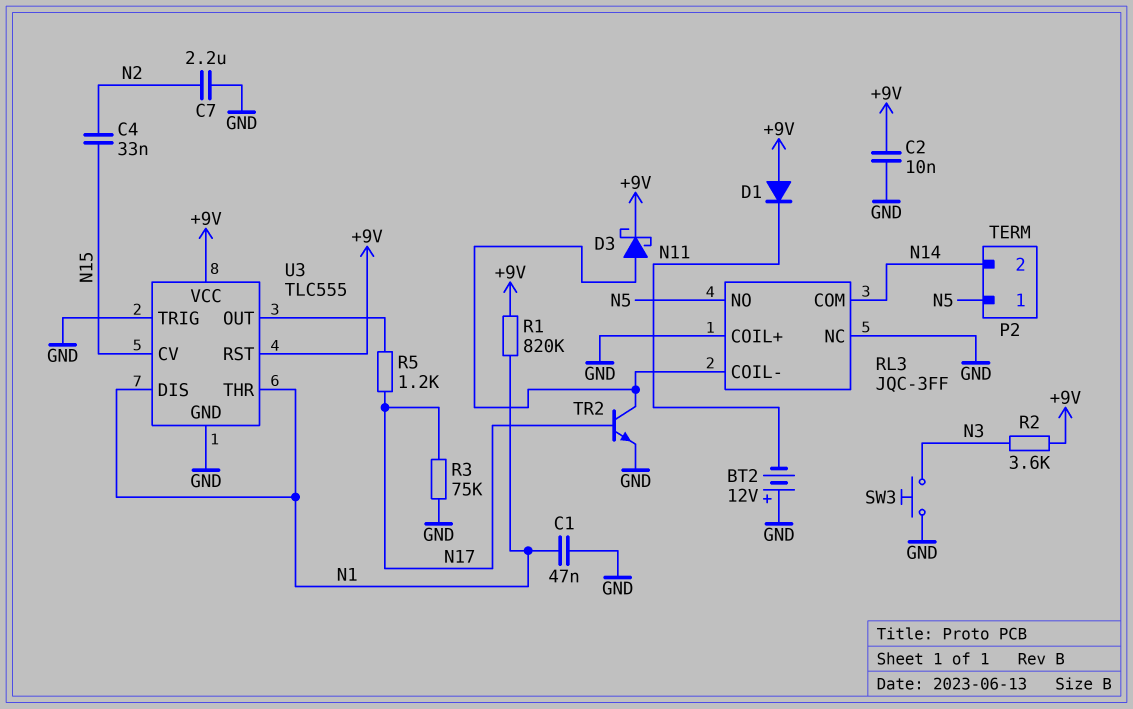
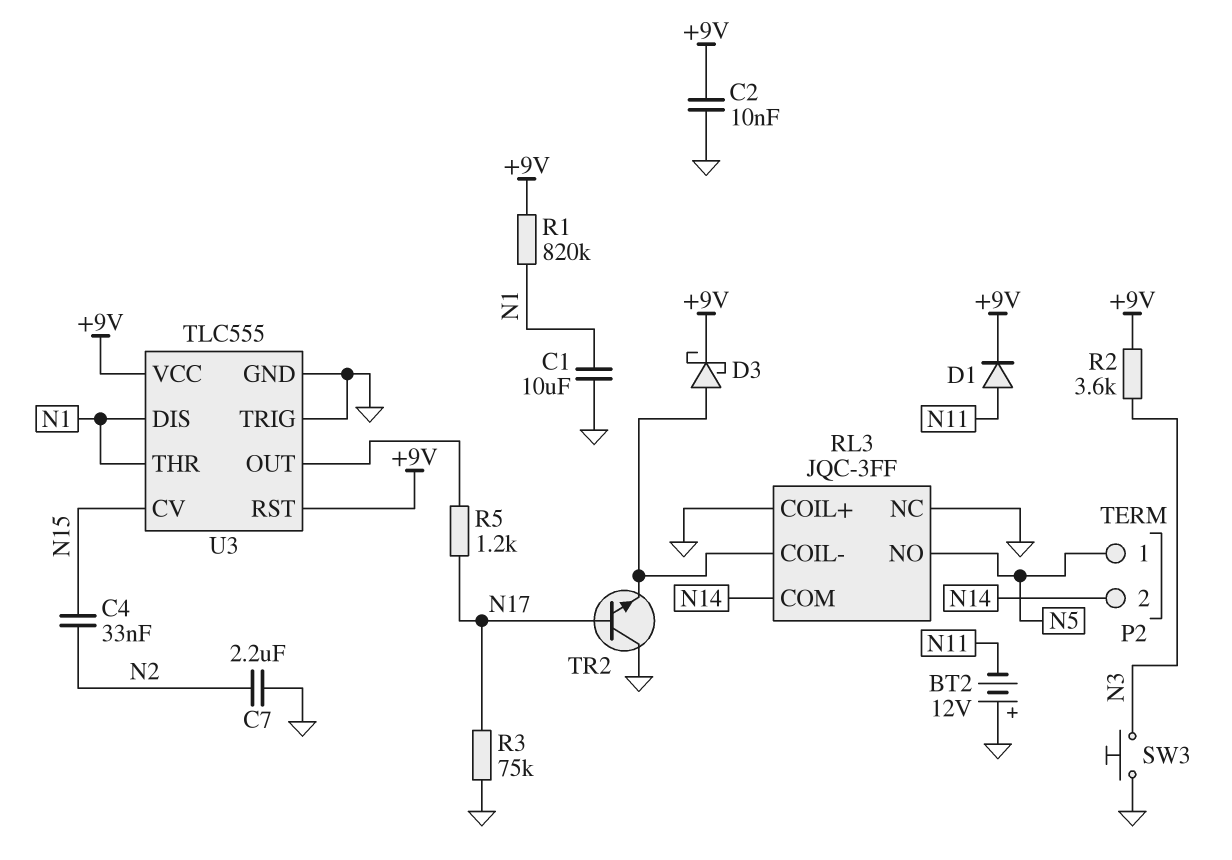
C1: 47nF (GND, N1) -> 10uF (GND, N1)
D1: diode (A +9V, K N11) -> diode (A N11, K +9V)
TR2: NPN (B N17, C RL3/COIL-, E GND) -> NPN (B N17, C GND, E RL3/COIL-)

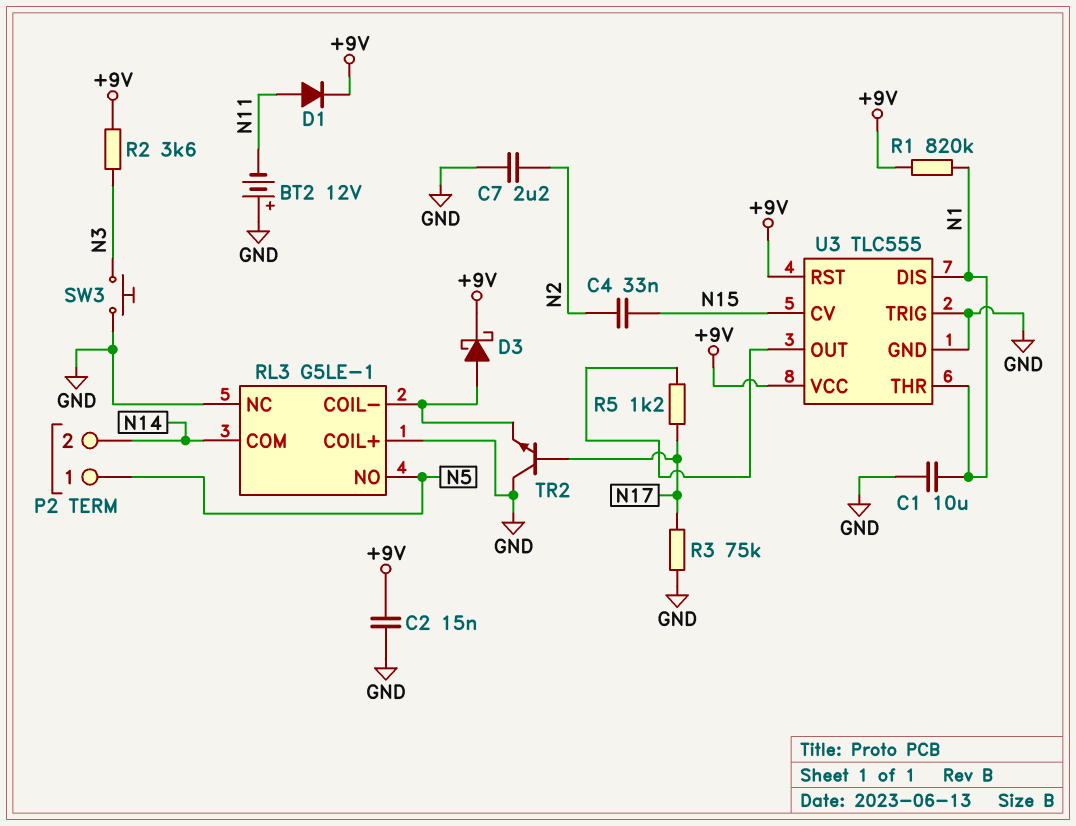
C2: 10nF (+9V, GND) -> 15nF (+9V, GND)
RL3: JQC-3FF -> G5LE-1

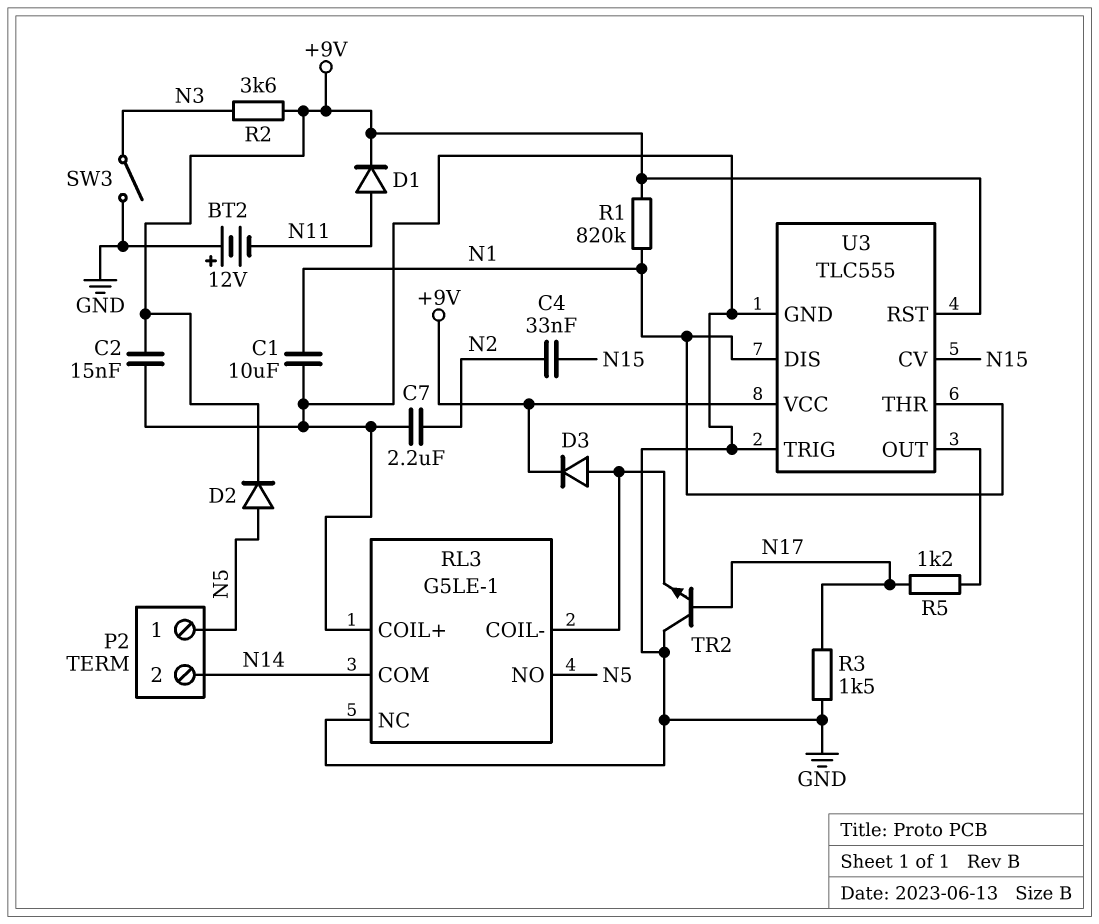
D2: none -> diode (A N5, K +9V)
D3: schottky (A RL3/COIL-, K +9V) -> diode (A RL3/COIL-, K +9V)
R3: 75k (GND, N17) -> 1.5k (GND, N17)
SW3: button (GND, N3) -> switch (GND, N3)

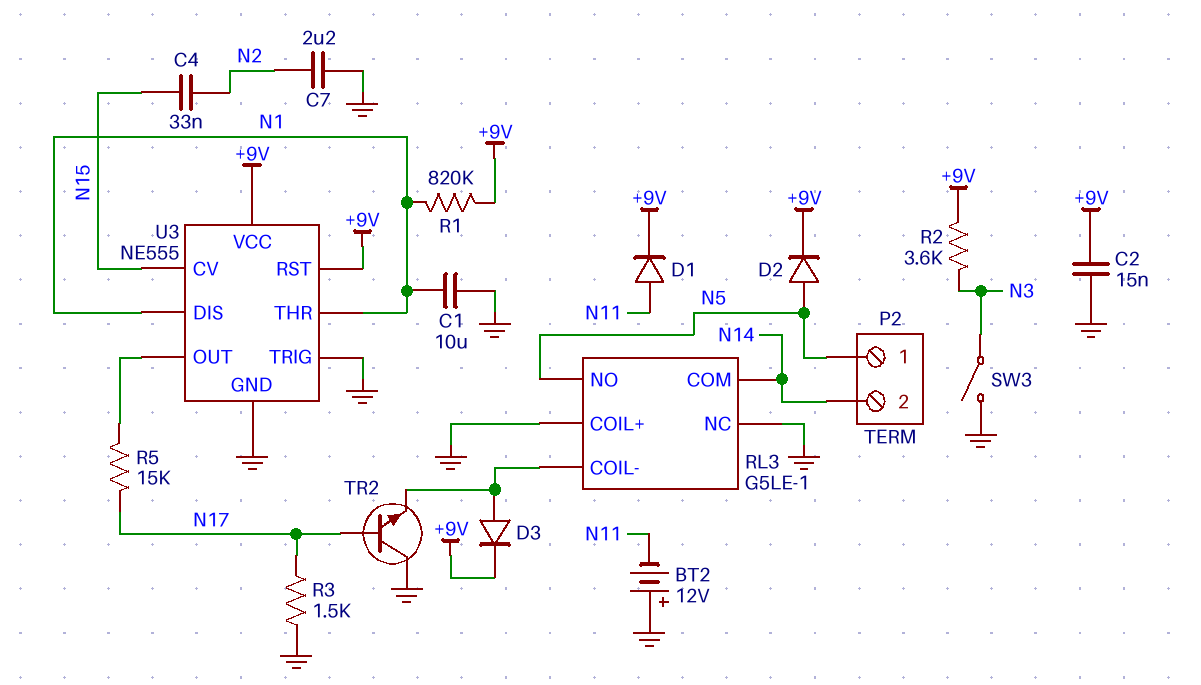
R5: 1.2k (N17, U3/OUT) -> 15k (N17, U3/OUT)
U3: TLC555 -> NE555

